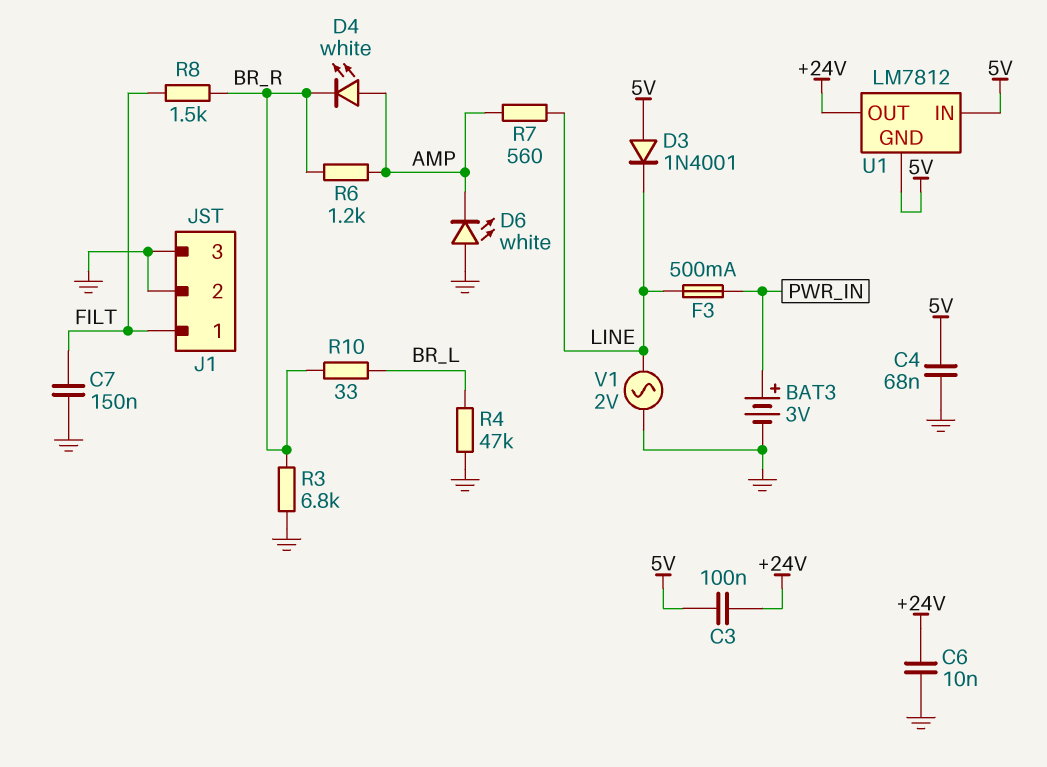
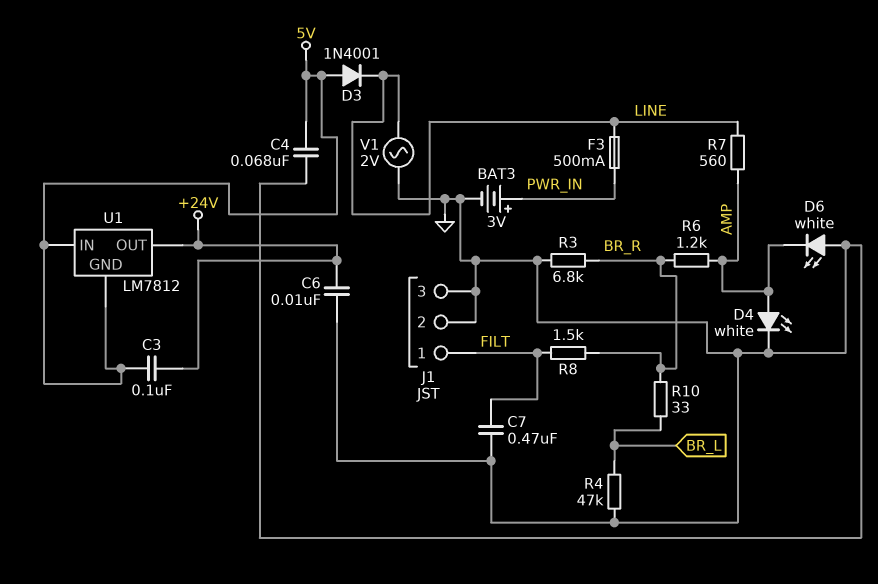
C7: 150nF (FILT, GND) -> 470nF (FILT, GND)
D4: LED white (A AMP, K BR_R) -> LED white (A AMP, K GND)

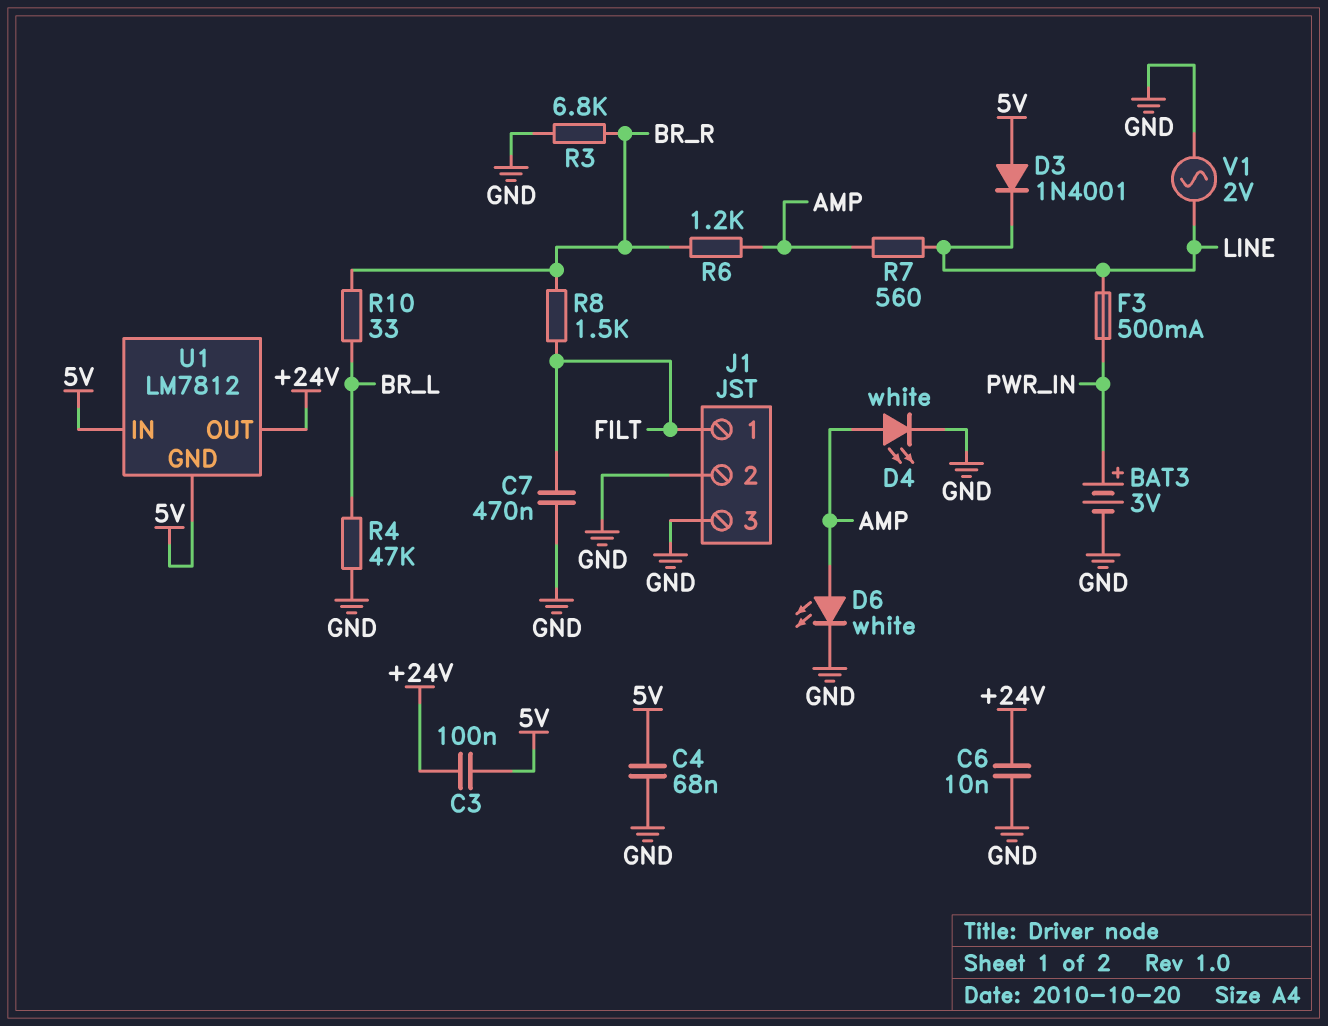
D6: LED white (A GND, K AMP) -> LED white (A AMP, K GND)

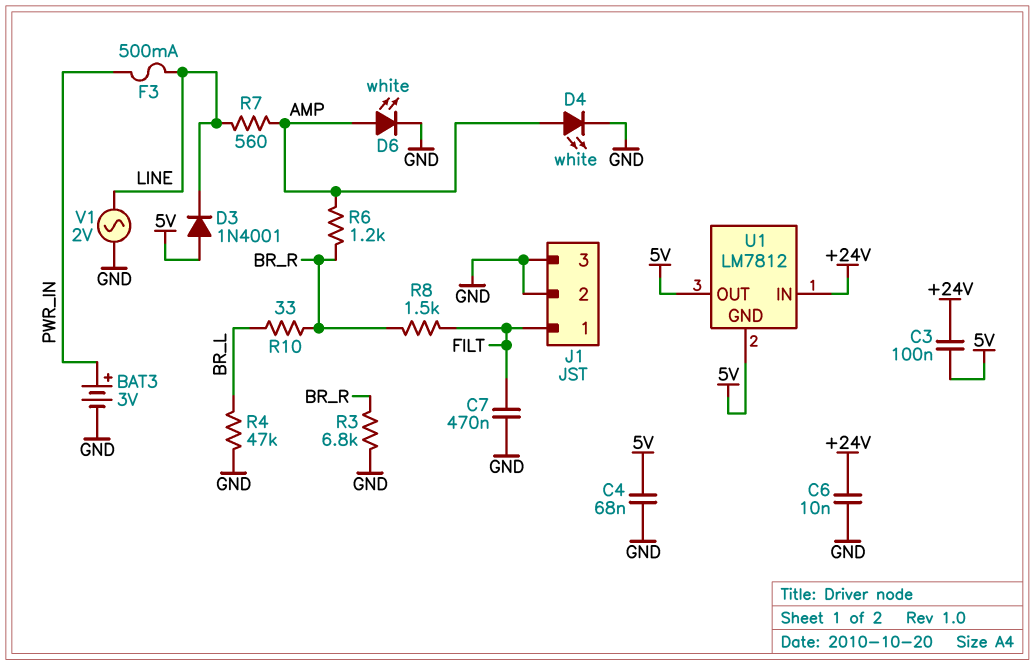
U1 pin IN: 5V -> +24V
U1 pin OUT: +24V -> 5V

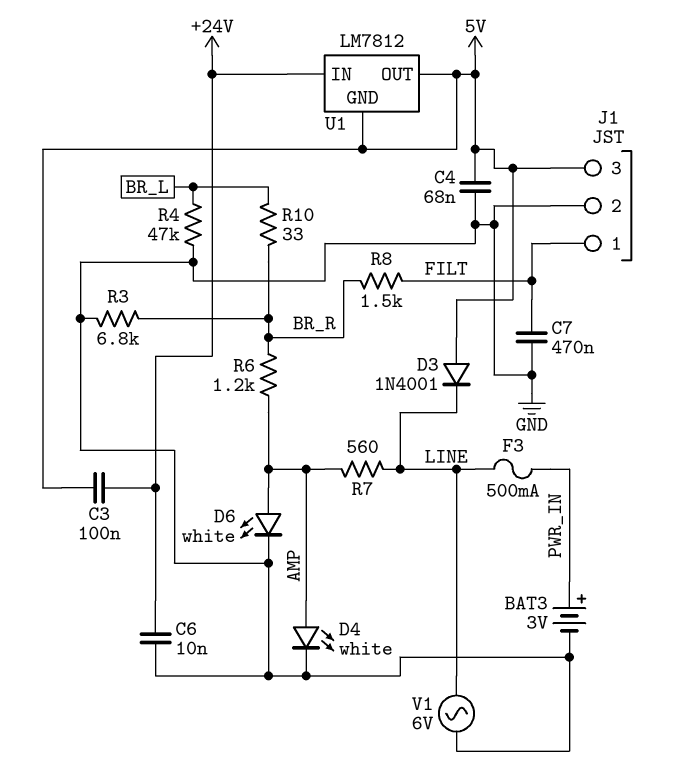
J1 pin 3: GND -> 5V
V1: AC 2V (GND, LINE) -> AC 6V (GND, LINE)

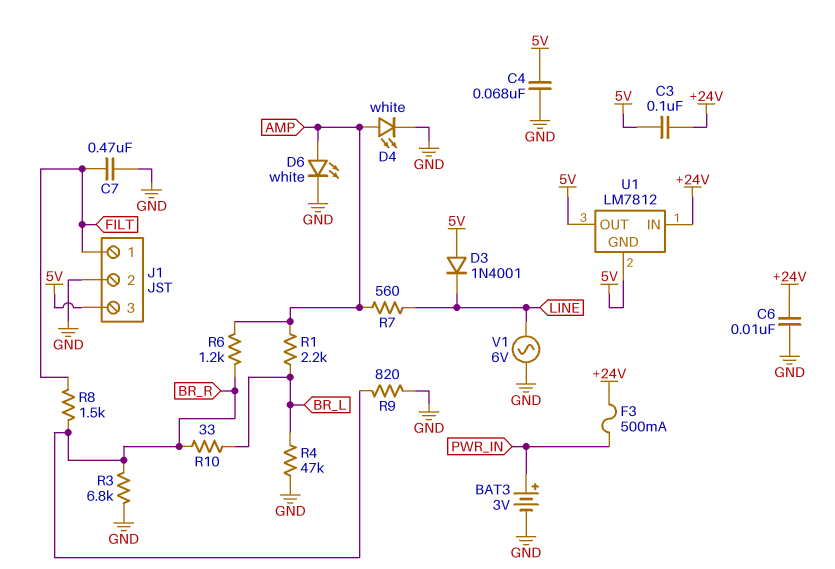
F3: 500mA (LINE, PWR_IN) -> 500mA (+24V, PWR_IN)
R1: none -> 2.2k (AMP, BR_L)
R9: none -> 820 (BR_R, GND)

